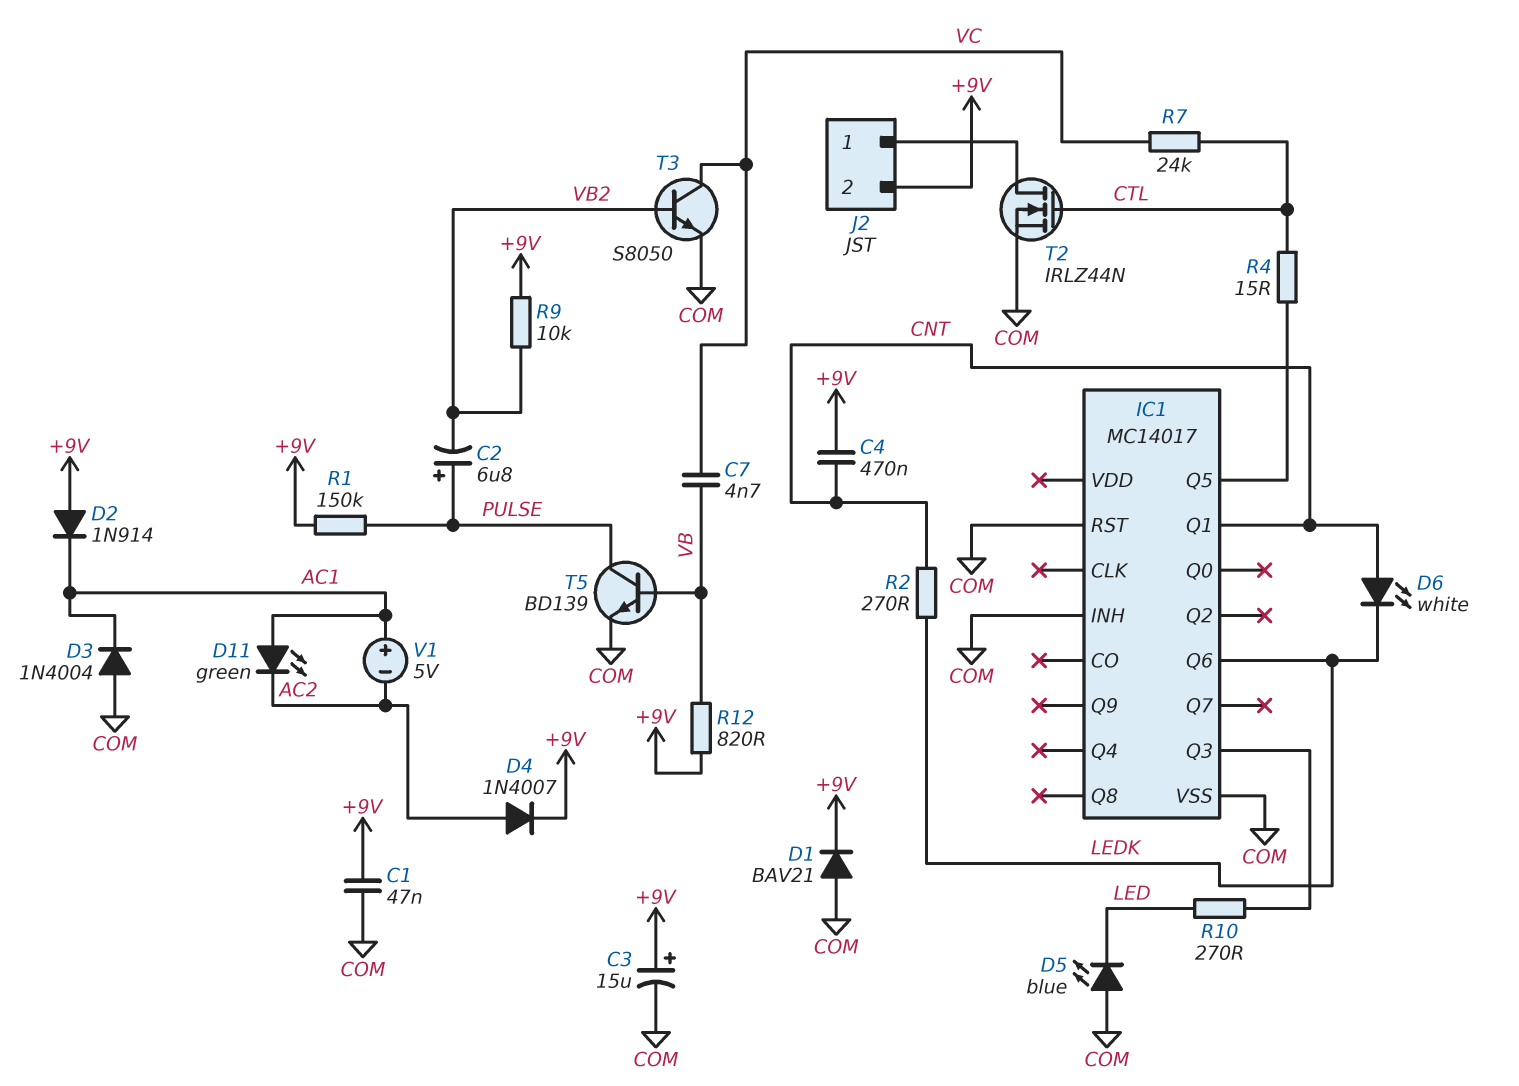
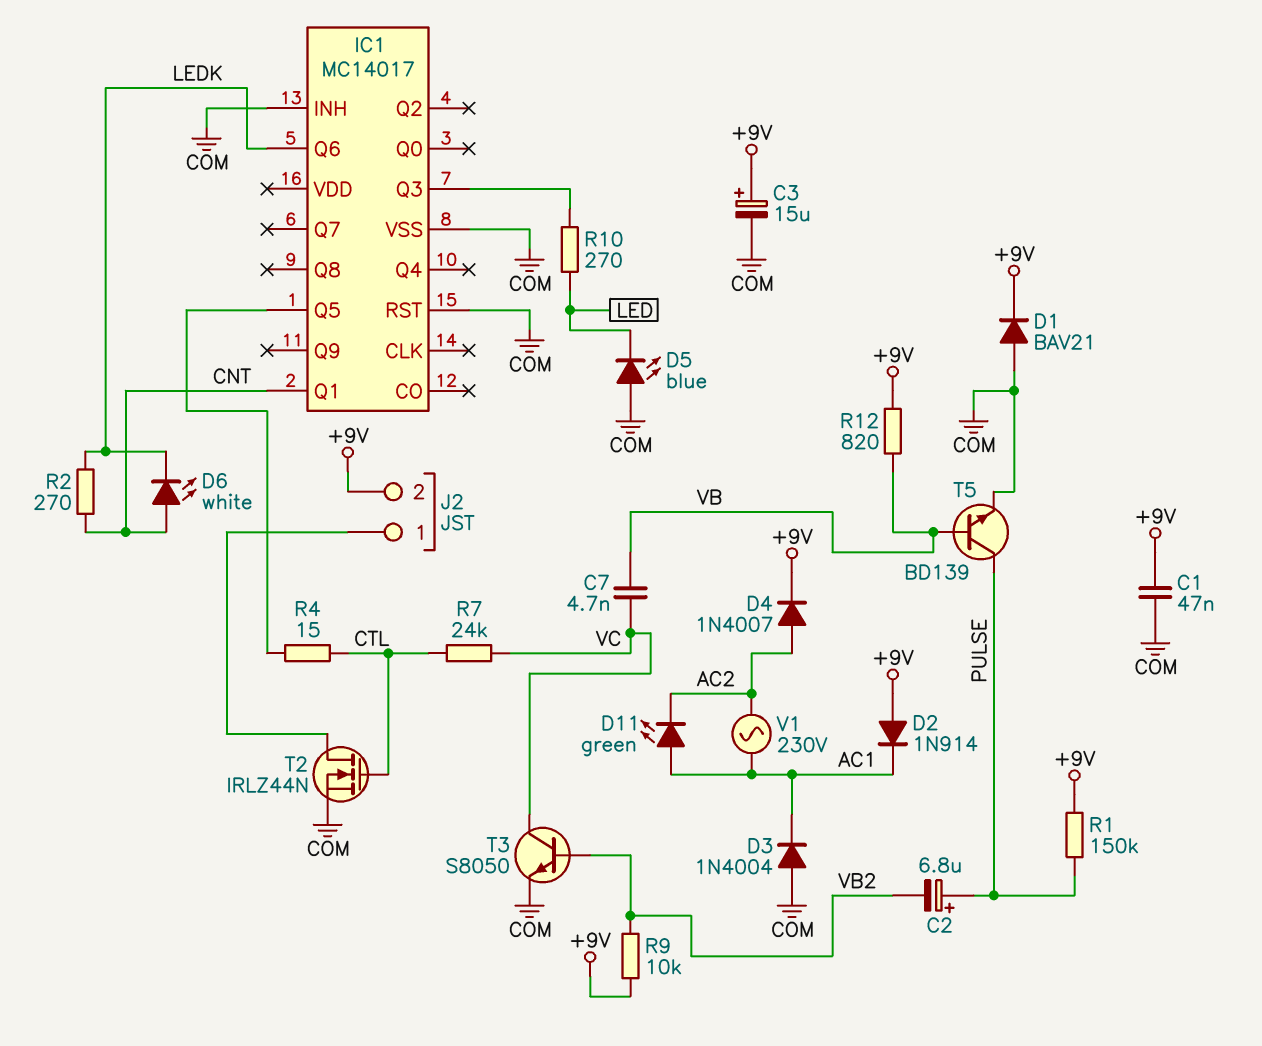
C4: 470nF (+9V, CNT) -> none
V1: 5V (plus AC1, minus AC2) -> AC 230V (AC1, AC2)

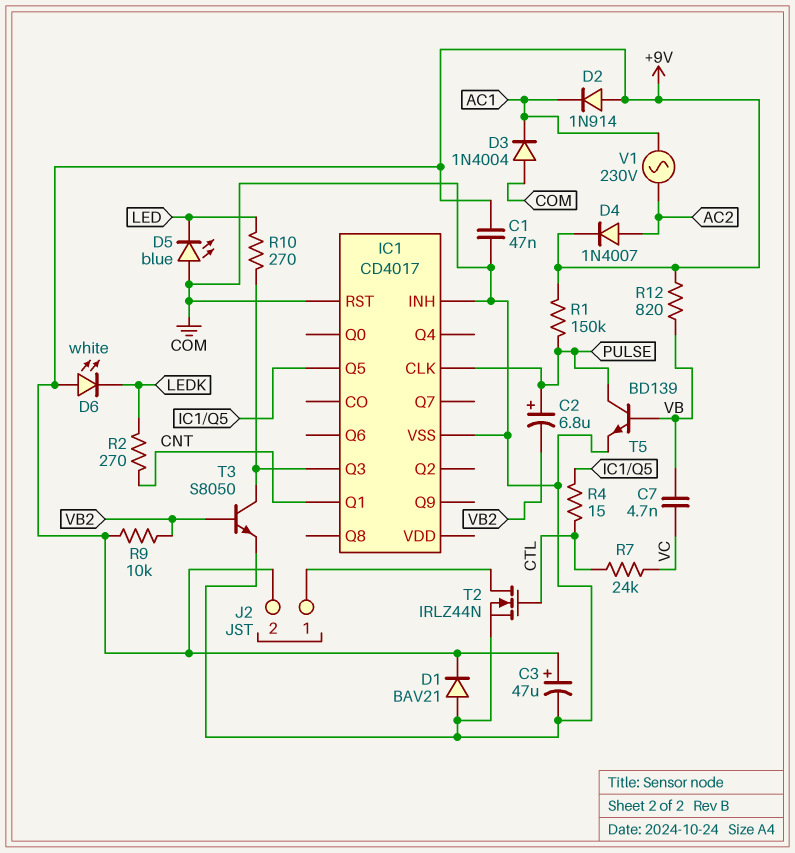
C3: 15uF (plus +9V, minus COM) -> 47uF (plus +9V, minus COM)
D6: LED white (A CNT, K LEDK) -> LED white (A +9V, K LEDK)
D11: LED green (A AC1, K AC2) -> none
IC1: MC14017 -> CD4017
IC1 pin CLK: none -> PULSE
IC1 pin Q6: LEDK -> none
T3: NPN S8050 (B VB2, C VC, E COM) -> NPN S8050 (B VB2, C IC1/Q3, E COM)

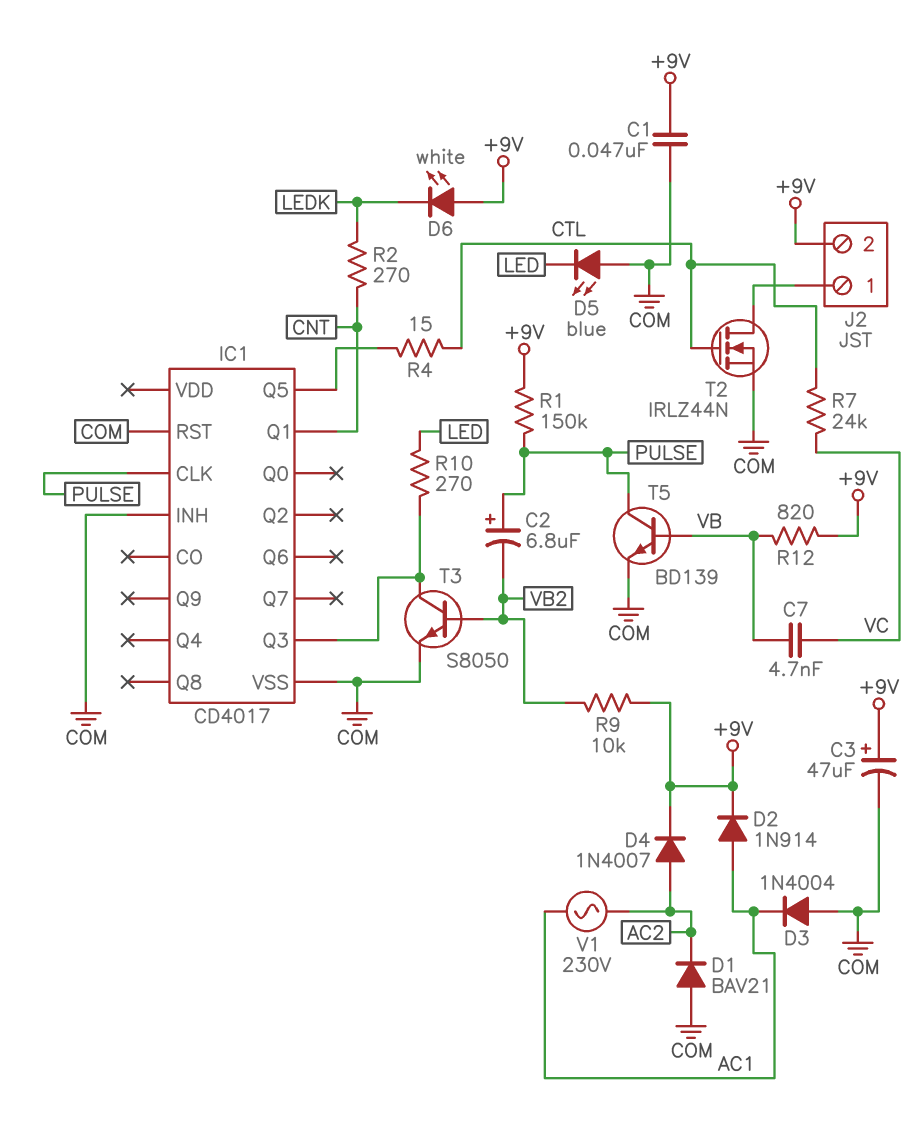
D1: diode BAV21 (A COM, K +9V) -> diode BAV21 (A COM, K AC2)
D2: diode 1N914 (A +9V, K AC1) -> diode 1N914 (A AC1, K +9V)

